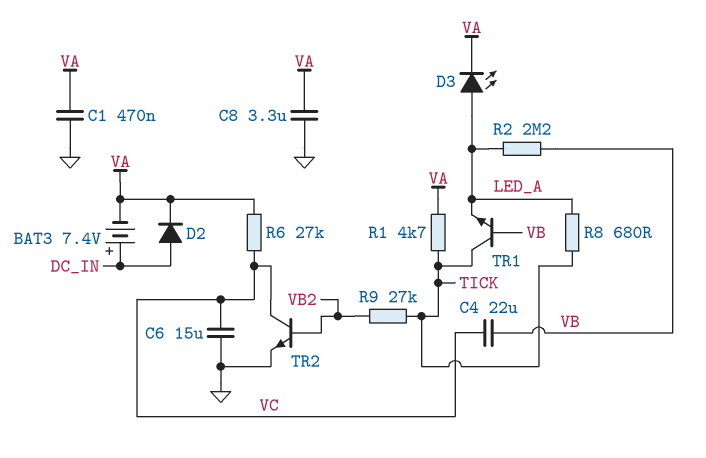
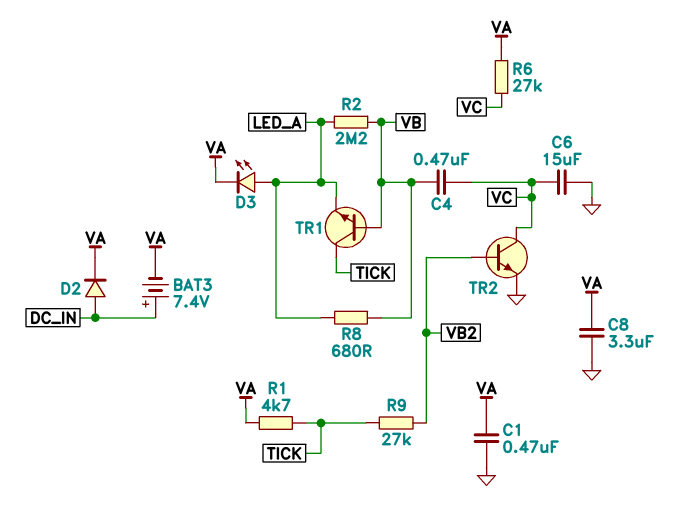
C4: 22uF (VB, VC) -> 470nF (VB, VC)
R8: 680 (LED_A, TICK) -> 680 (LED_A, VB)

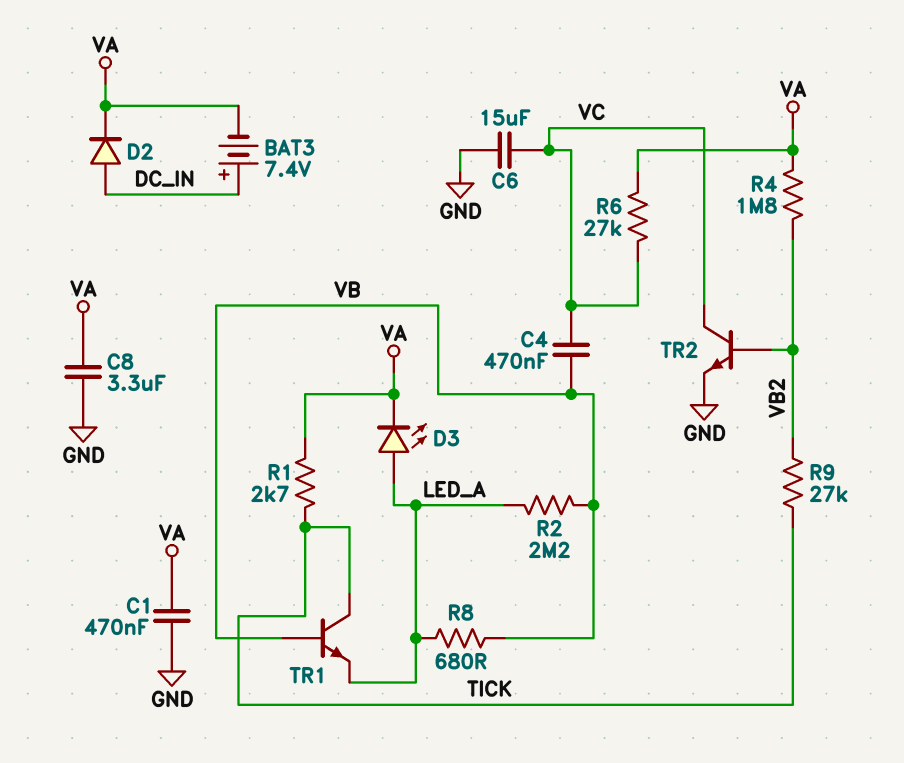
R1: 4.7k (TICK, VA) -> 2.7k (TICK, VA)
R4: none -> 1.8M (VA, VB2)

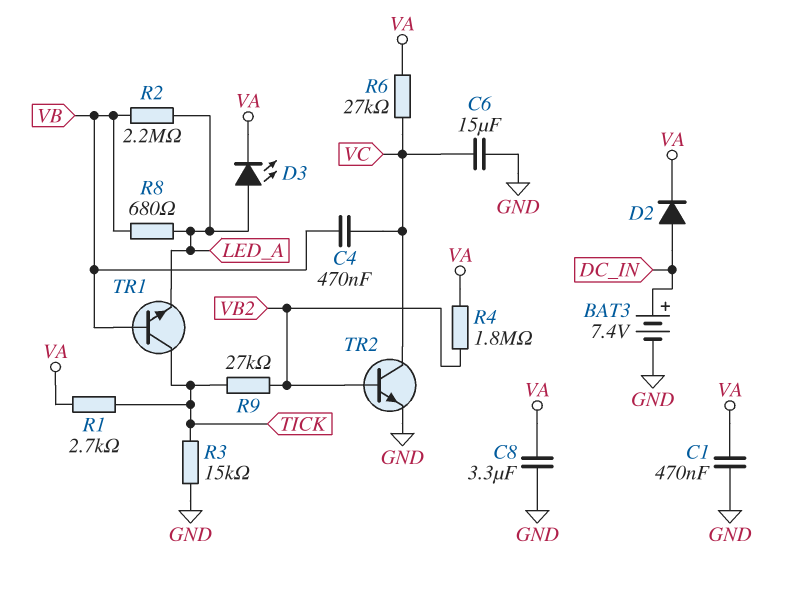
BAT3: 7.4V (plus DC_IN, minus VA) -> 7.4V (plus DC_IN, minus GND)
R3: none -> 15k (GND, TICK)

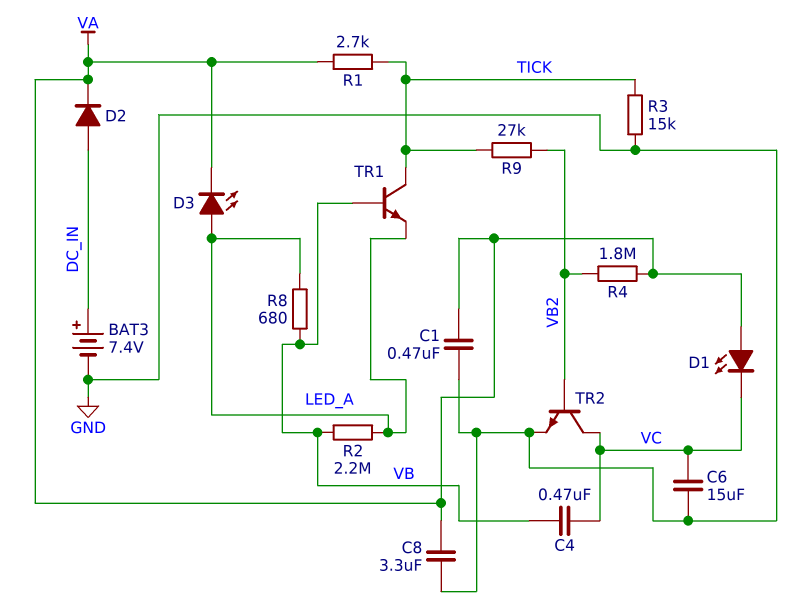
D1: none -> LED (A VA, K VC)
R6: 27k (VA, VC) -> none

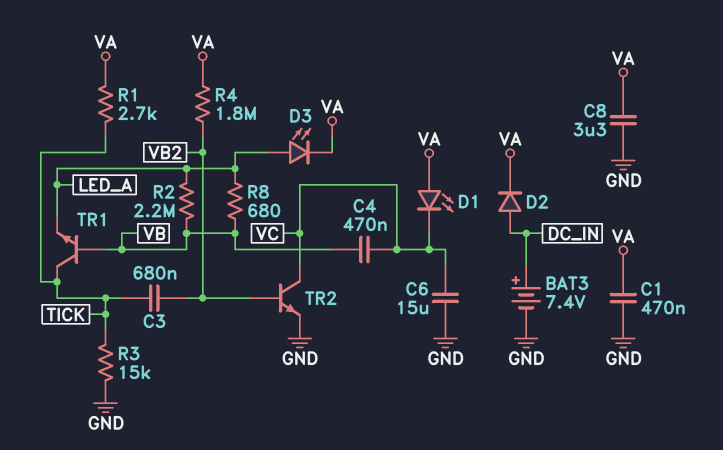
C3: none -> 680nF (TICK, VB2)
R9: 27k (TICK, VB2) -> none

